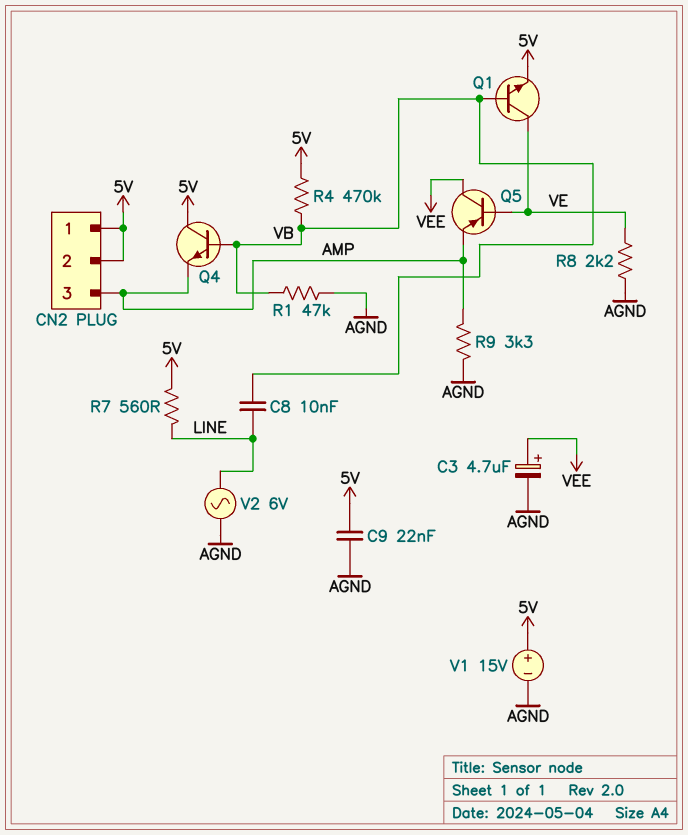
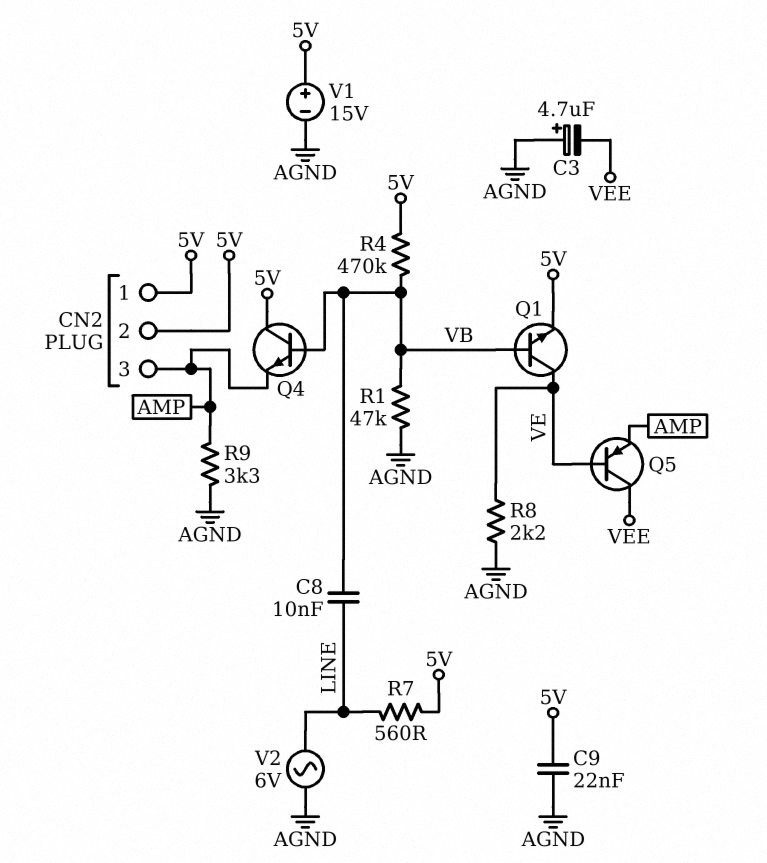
C3: 4.7uF (plus VEE, minus AGND) -> 4.7uF (plus AGND, minus VEE)

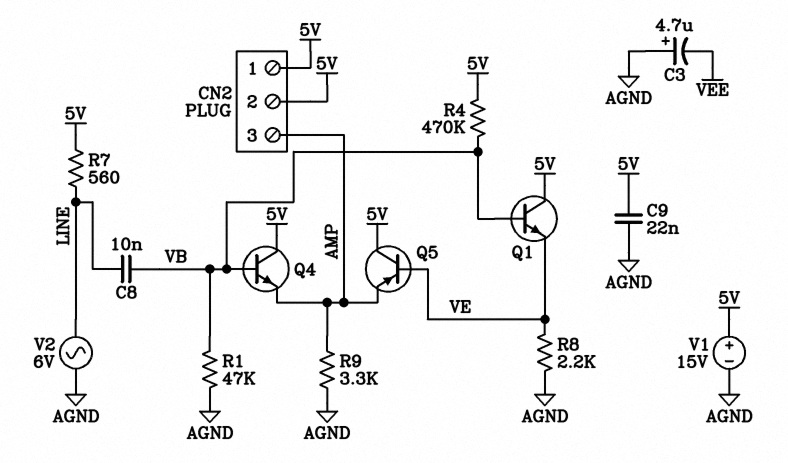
Q1: NPN (B VB, C VE, E 5V) -> NPN (B VB, C 5V, E VE)
Q5: PNP (B VE, C VEE, E AMP) -> PNP (B VE, C 5V, E AMP)

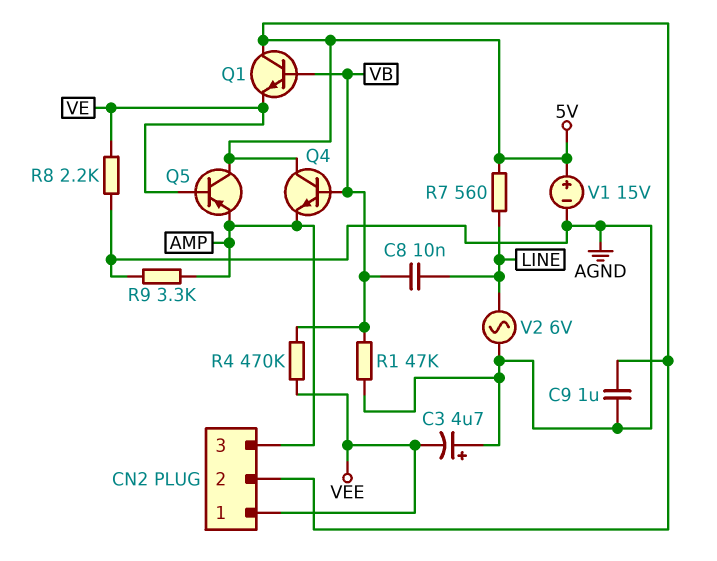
C9: 22nF (5V, AGND) -> 1uF (5V, AGND)
CN2 pin 1: 5V -> VEE
R4: 470k (5V, VB) -> 470k (VB, VEE)

